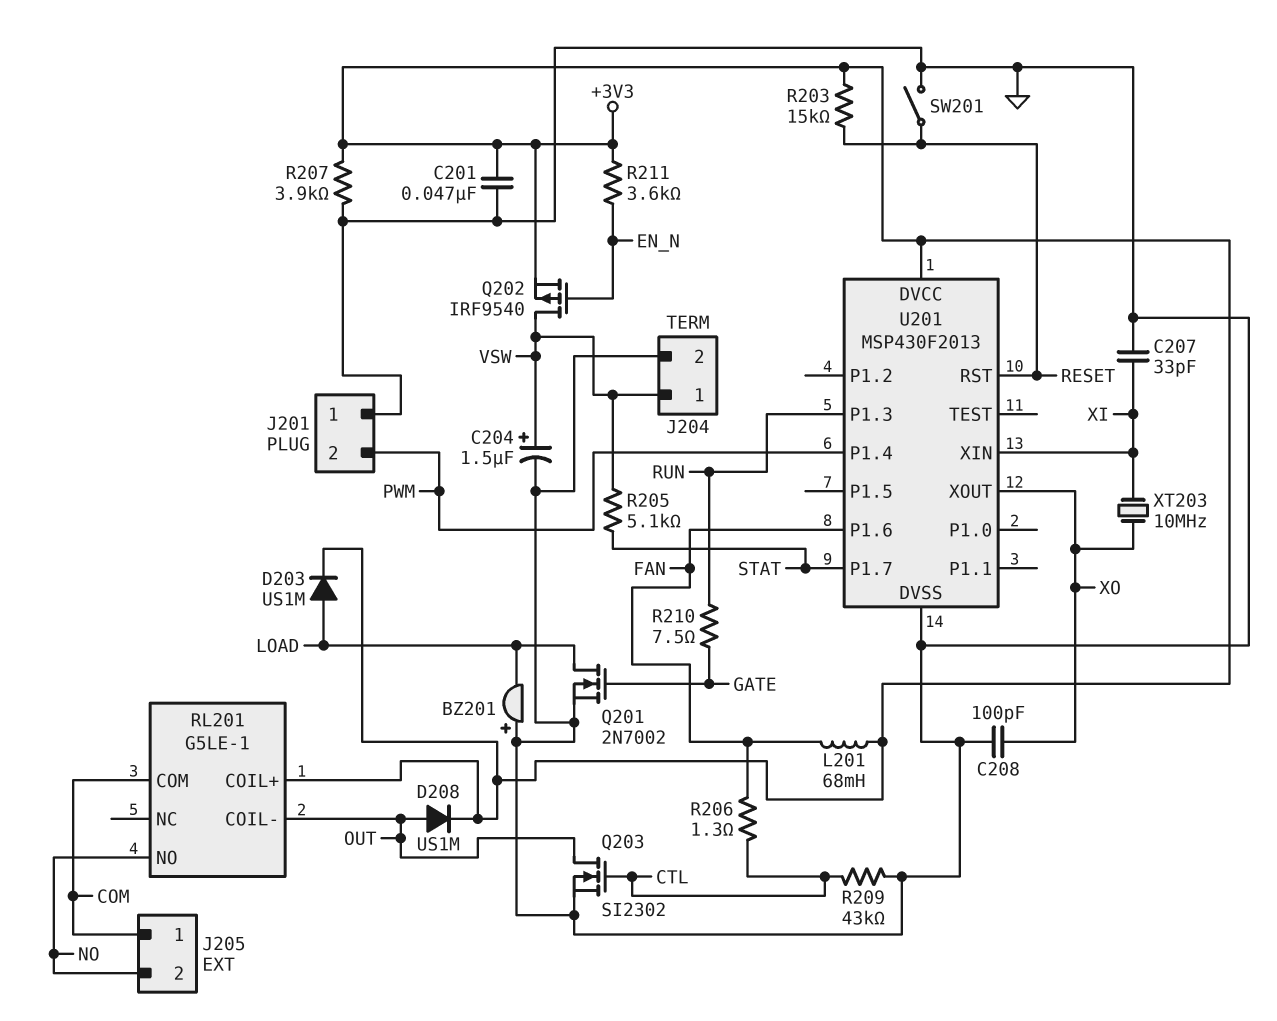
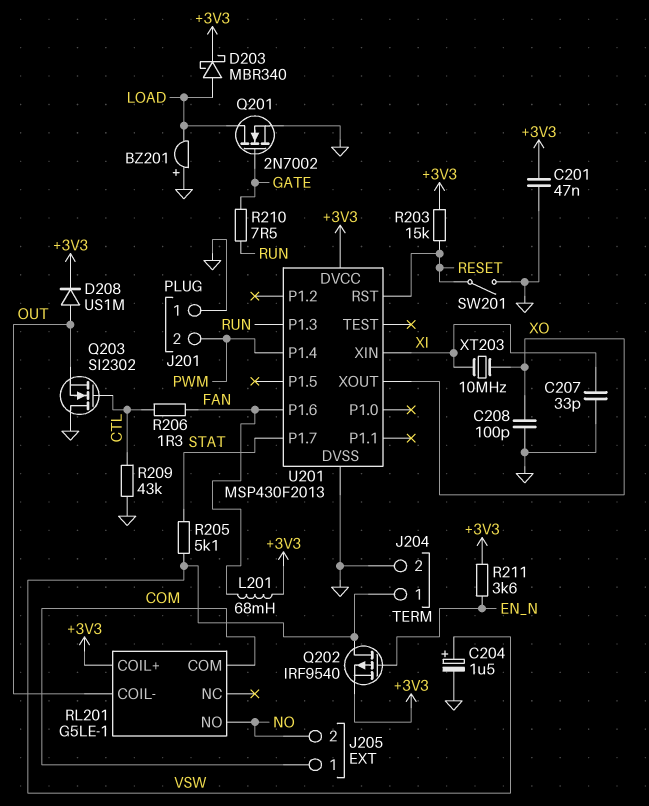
D203: diode US1M (A LOAD, K +3V3) -> schottky MBR340 (A LOAD, K +3V3)
Q203: NMOS SI2302 (G CTL, D OUT, S GND) -> NMOS SI2302 (G CTL, D GND, S OUT)
R207: 3.9k (+3V3, GND) -> none

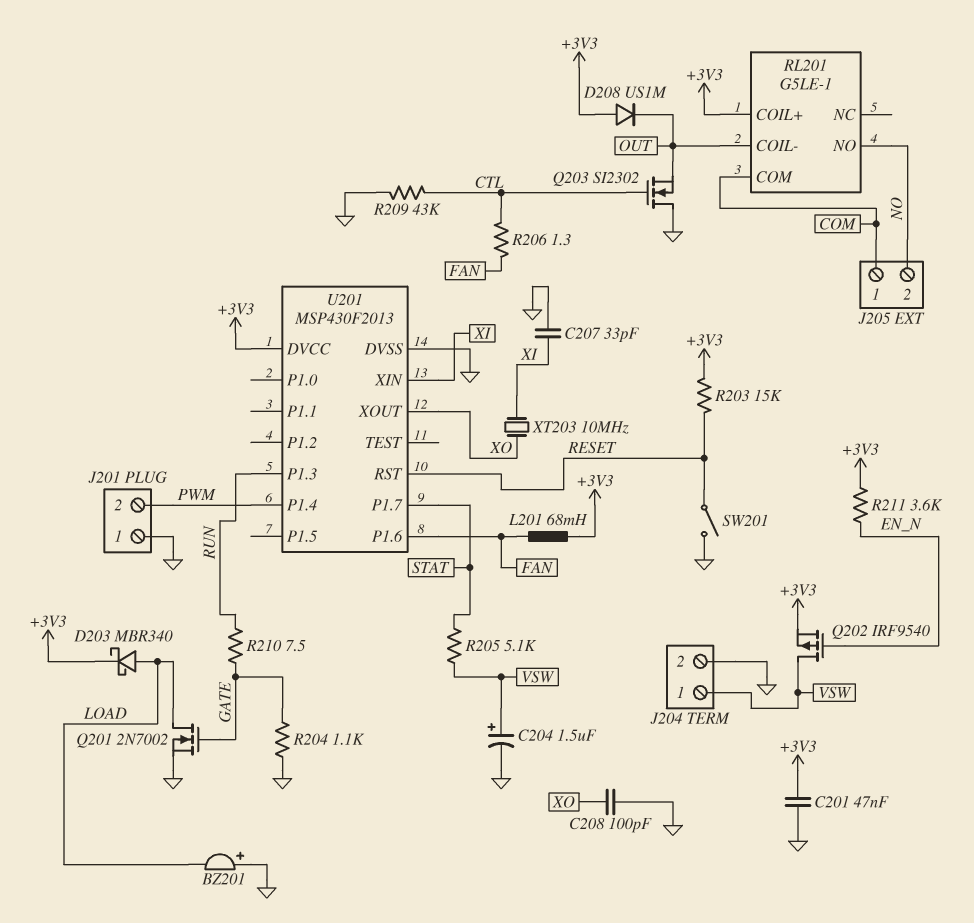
D208: diode US1M (A OUT, K +3V3) -> diode US1M (A +3V3, K OUT)
R204: none -> 1.1k (GATE, GND)

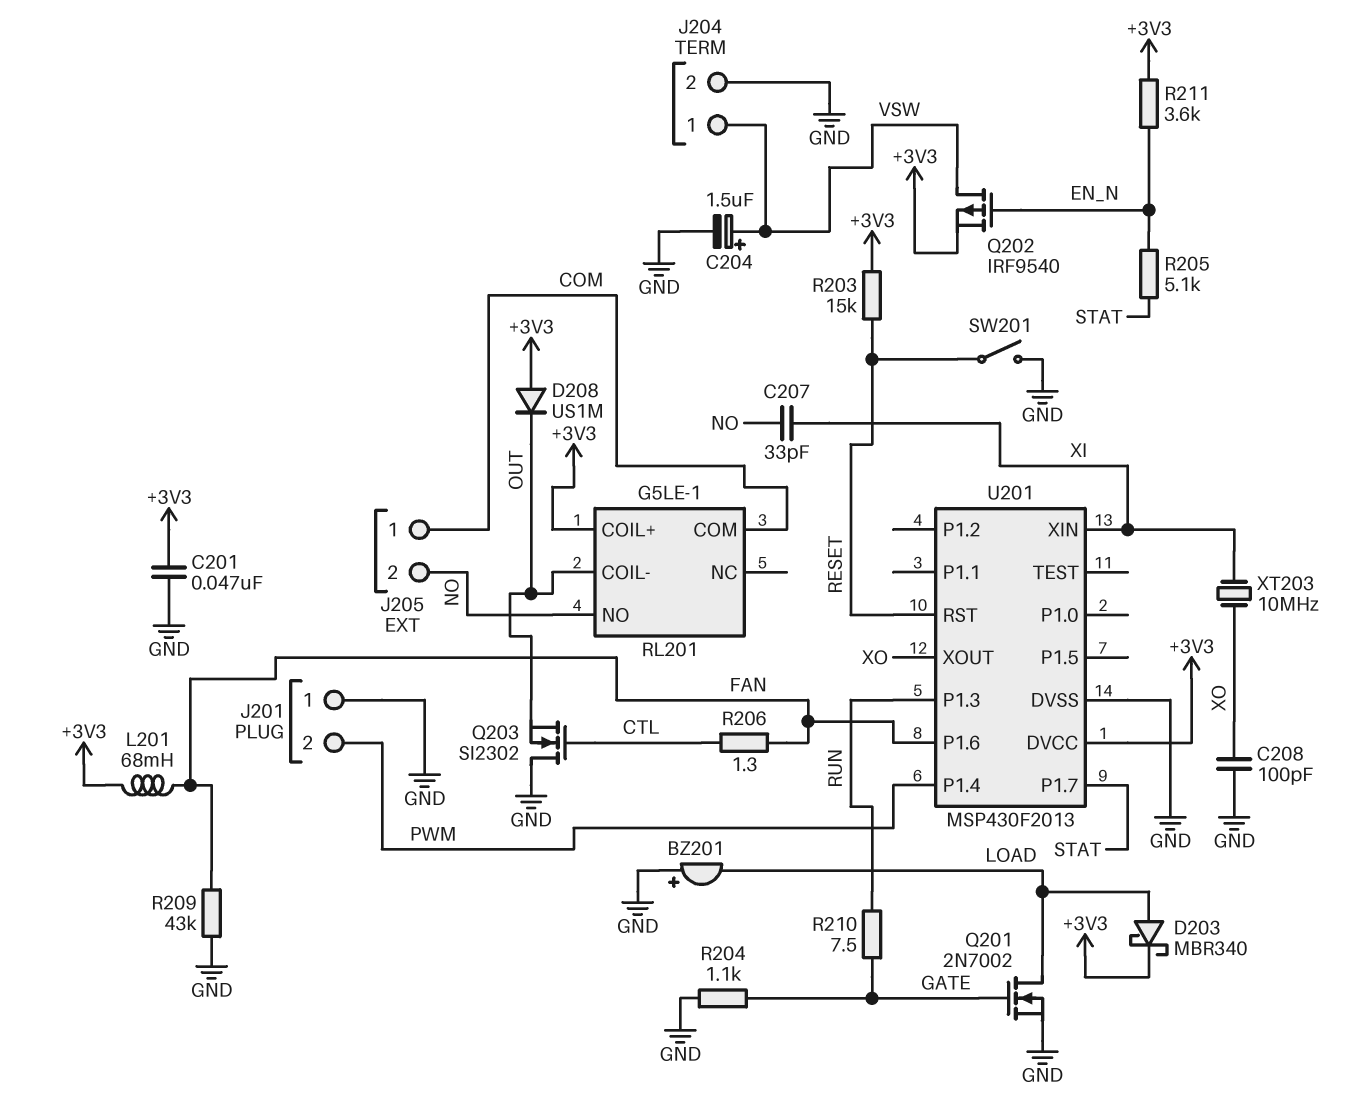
C207: 33pF (GND, XI) -> 33pF (NO, XI)
R205: 5.1k (STAT, VSW) -> 5.1k (EN_N, STAT)
R209: 43k (CTL, GND) -> 43k (FAN, GND)

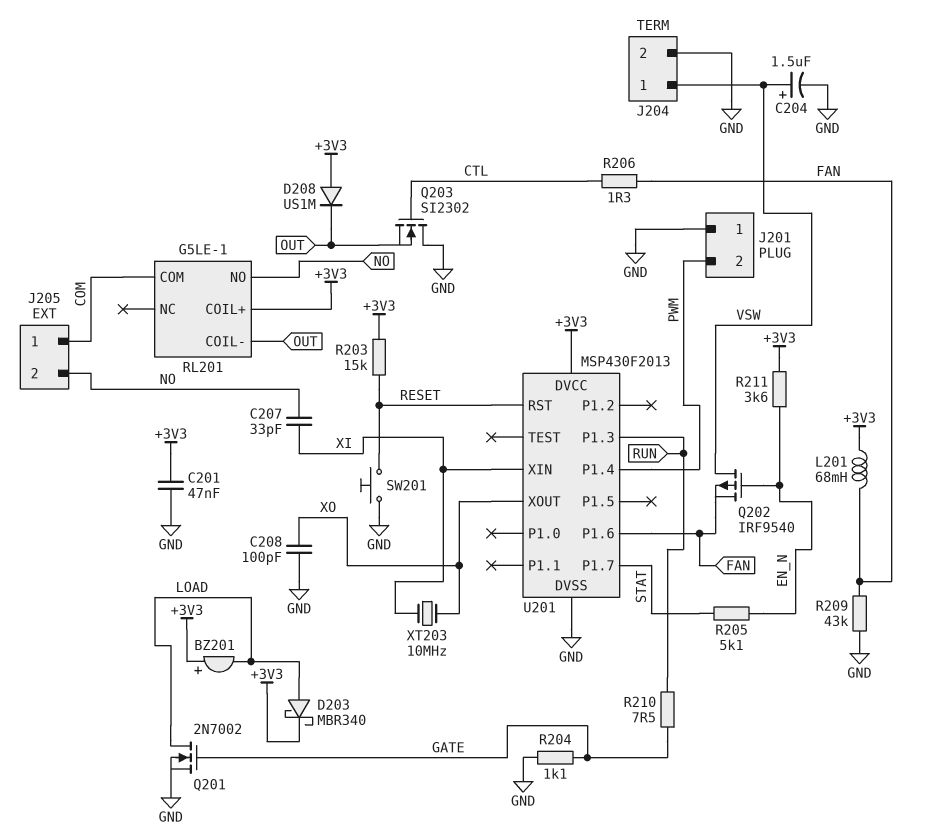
BZ201: buzzer (plus GND, minus LOAD) -> buzzer (plus +3V3, minus LOAD)
Q202: PMOS IRF9540 (G EN_N, D VSW, S +3V3) -> PMOS IRF9540 (G EN_N, D VSW, S FAN)
SW201: switch (GND, RESET) -> button (GND, RESET)

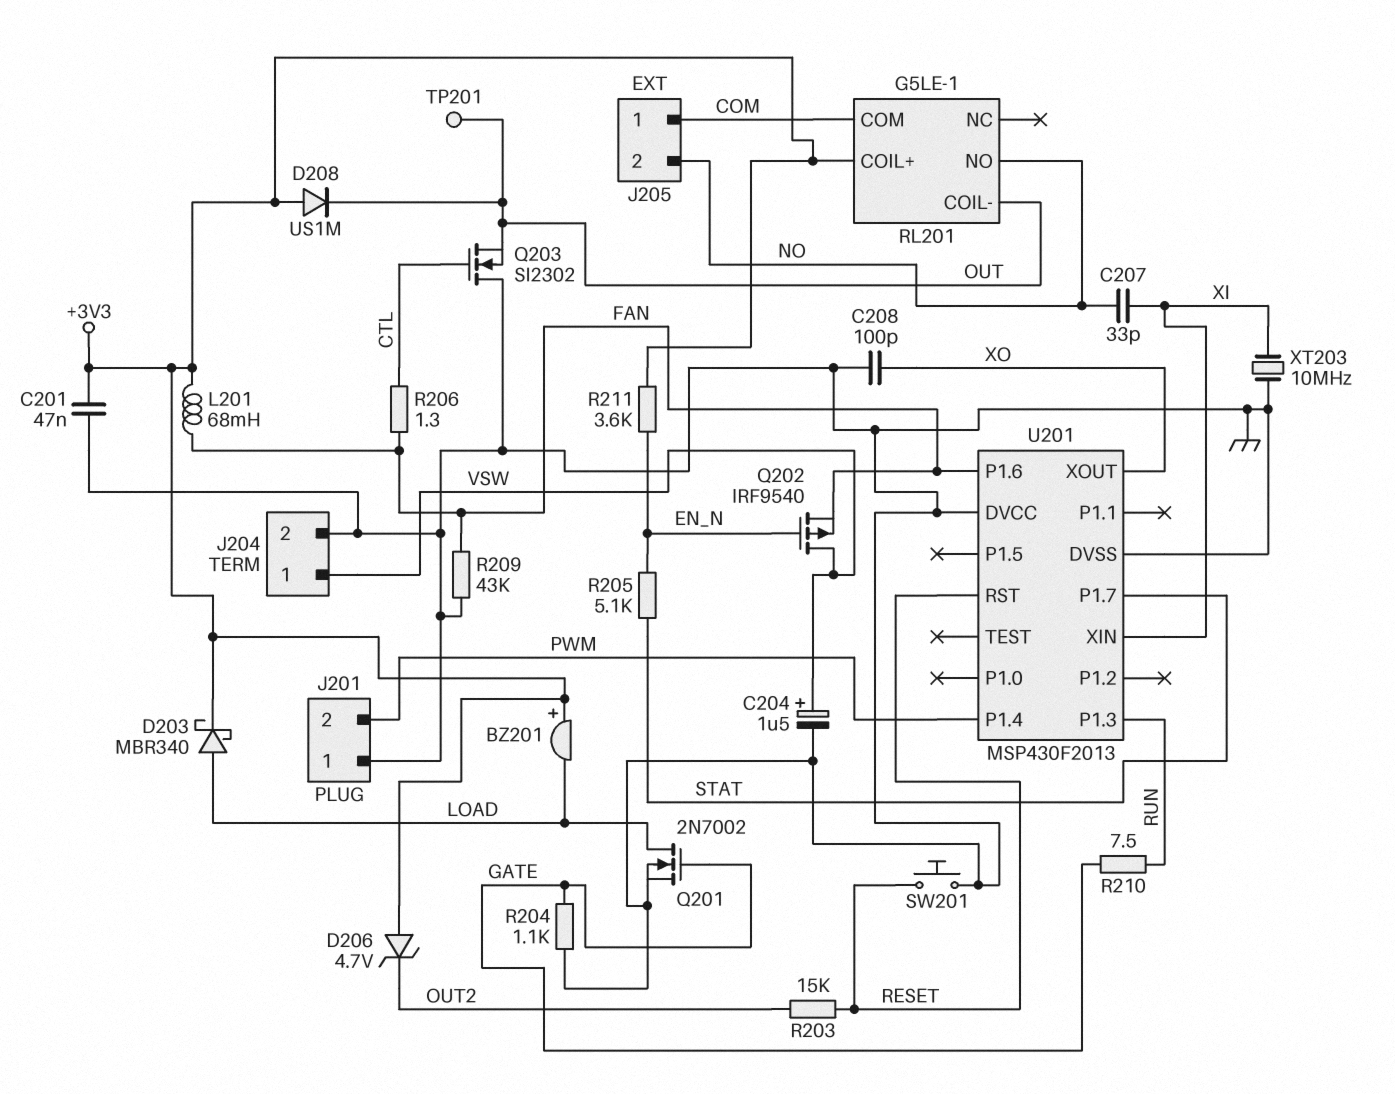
D206: none -> zener 4.7V (A +3V3, K OUT2)
R203: 15k (+3V3, RESET) -> 15k (OUT2, RESET)
TP201: none -> test point (OUT)
U201 pin DVCC: +3V3 -> GND
XT203: 10MHz (XI, XO) -> 10MHz (GND, XI)

